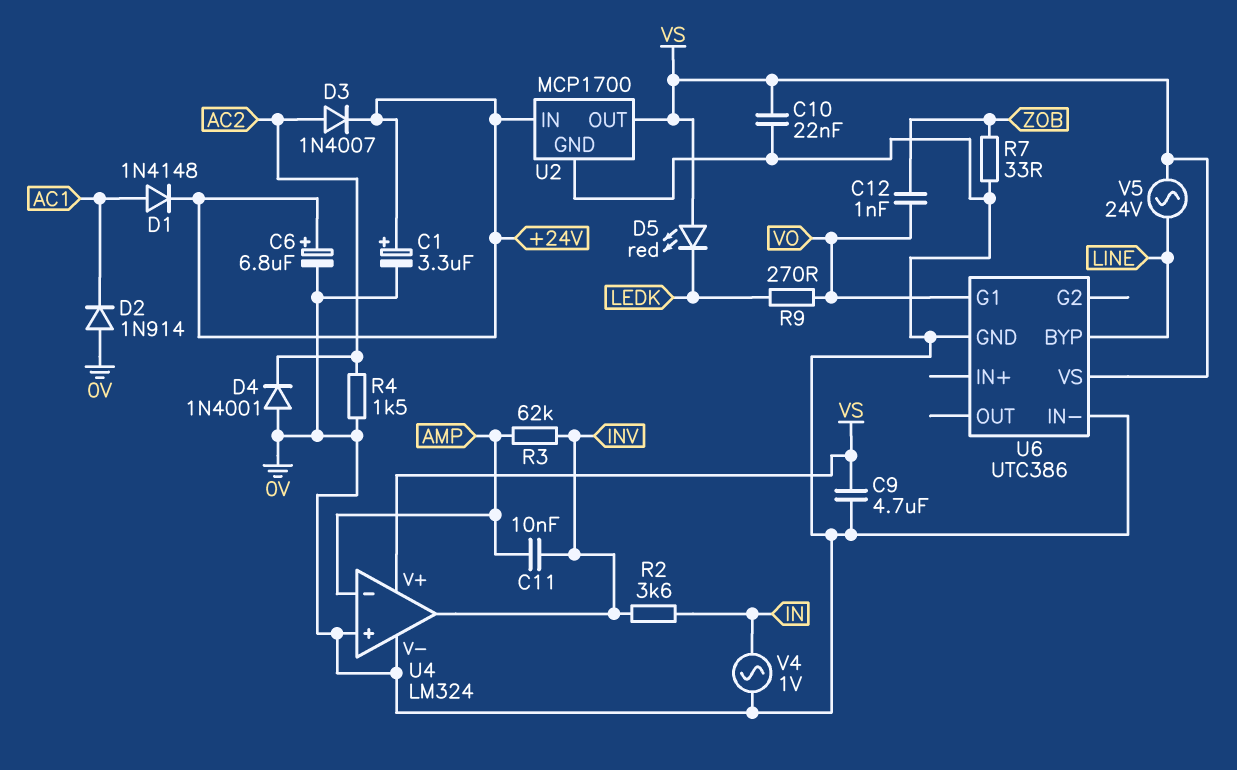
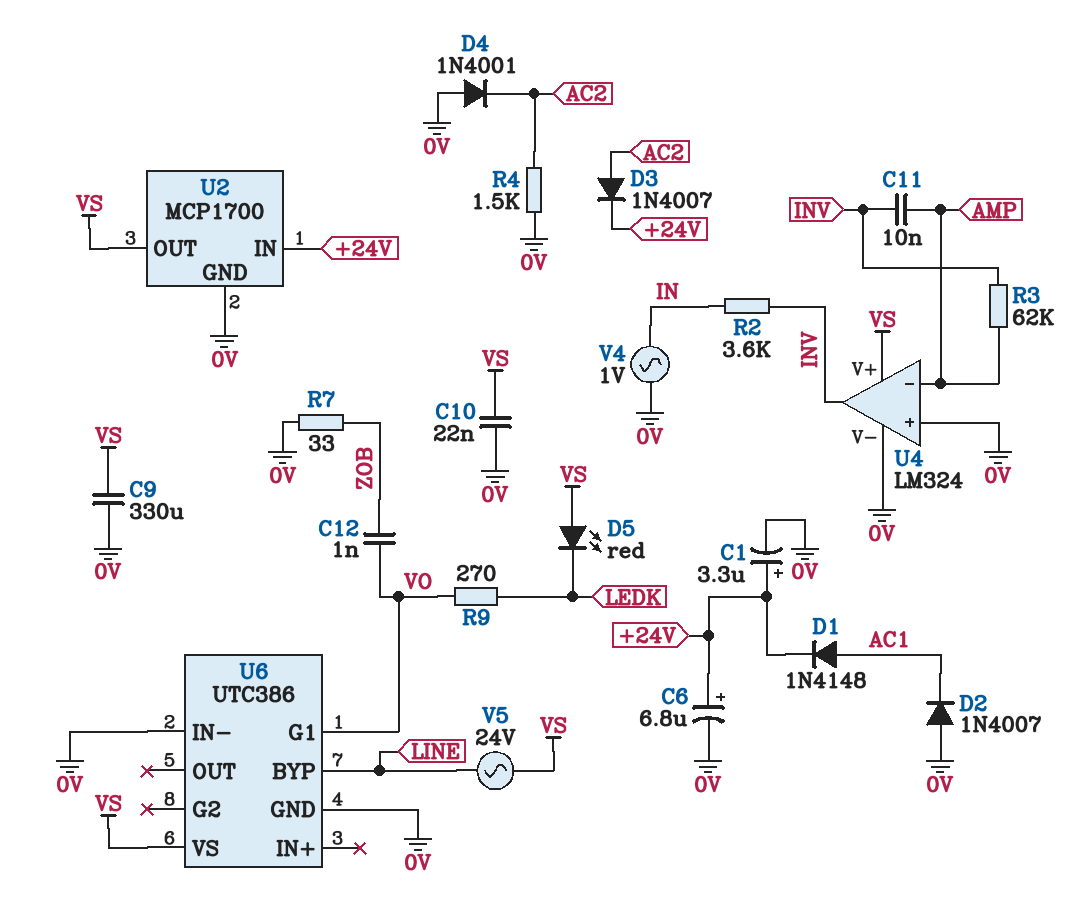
C9: 4.7uF (0V, VS) -> 330uF (0V, VS)
D2: diode 1N914 (A 0V, K AC1) -> diode 1N4007 (A 0V, K AC1)

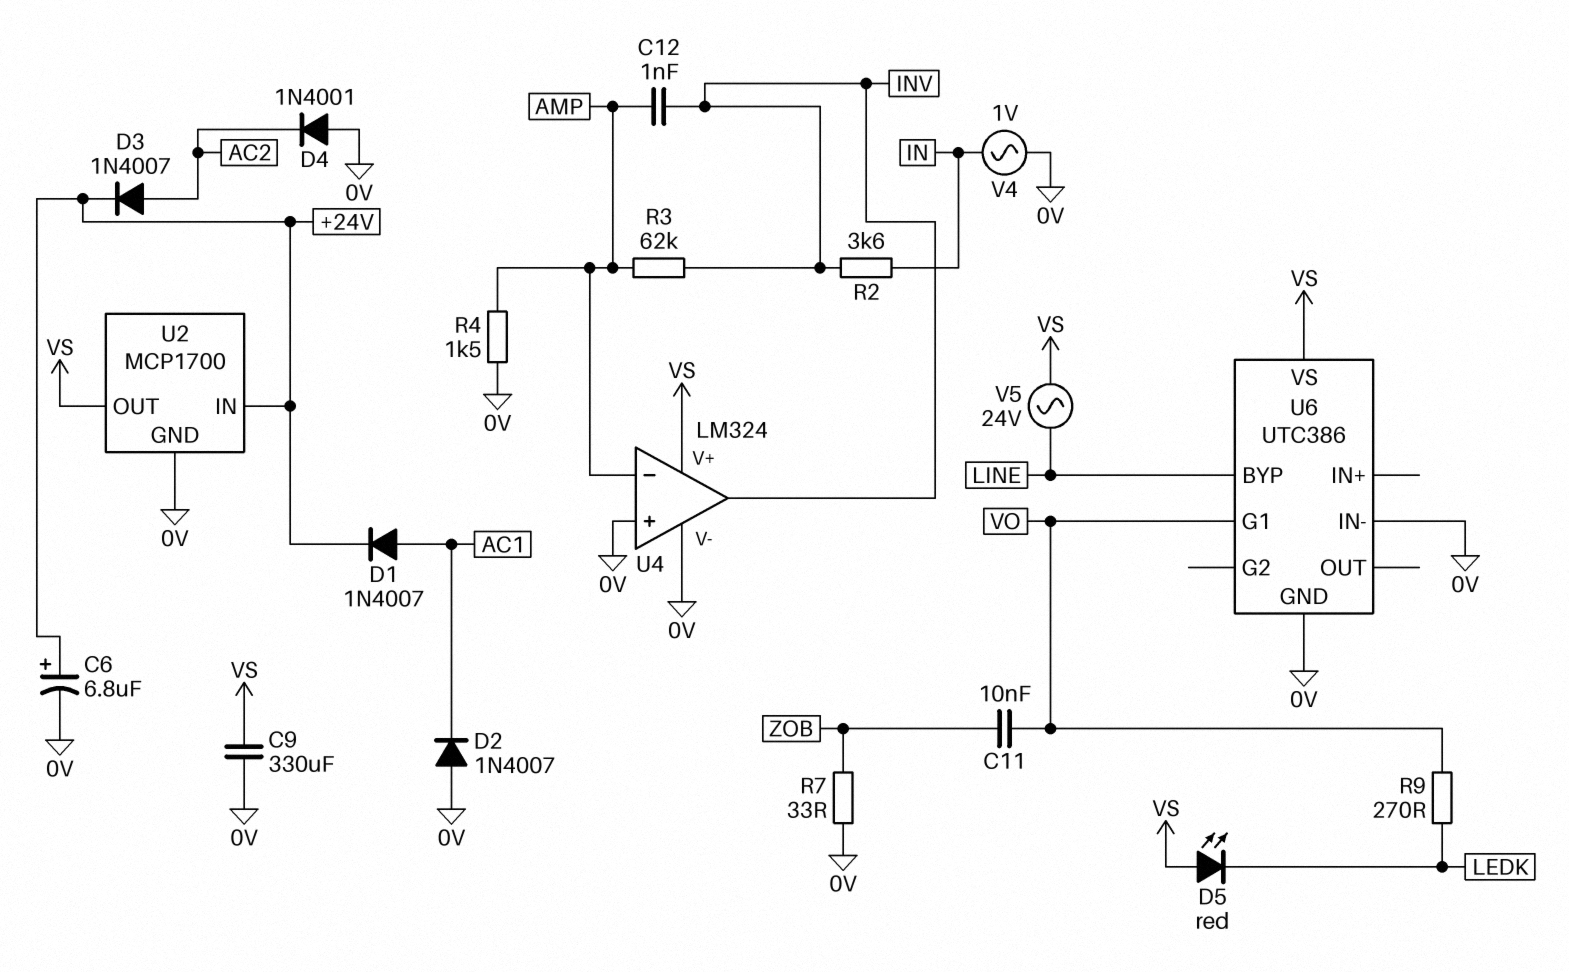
C1: 3.3uF (plus +24V, minus 0V) -> none
C10: 22nF (0V, VS) -> none
C11: 10nF (AMP, INV) -> 10nF (VO, ZOB)
C12: 1nF (VO, ZOB) -> 1nF (AMP, INV)
D1: diode 1N4148 (A AC1, K +24V) -> diode 1N4007 (A AC1, K +24V)
R4: 1.5k (0V, AC2) -> 1.5k (0V, AMP)

